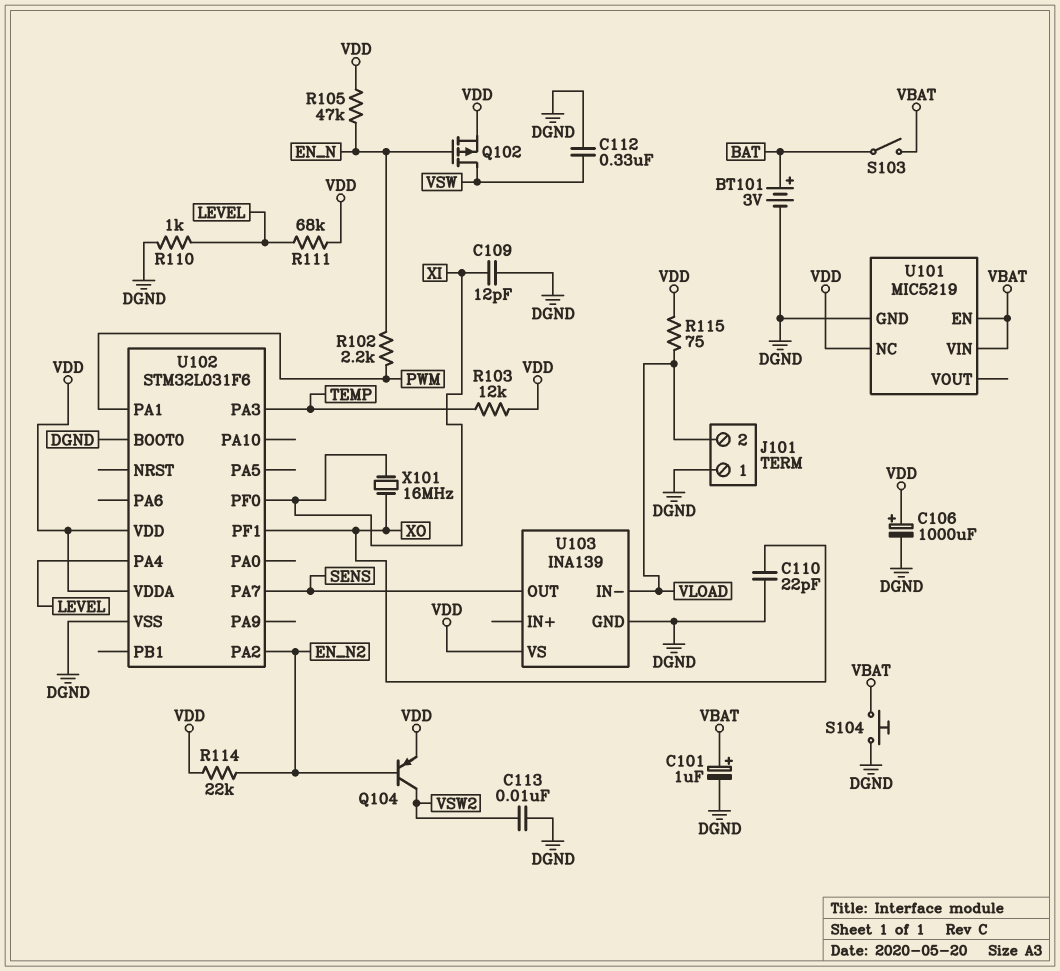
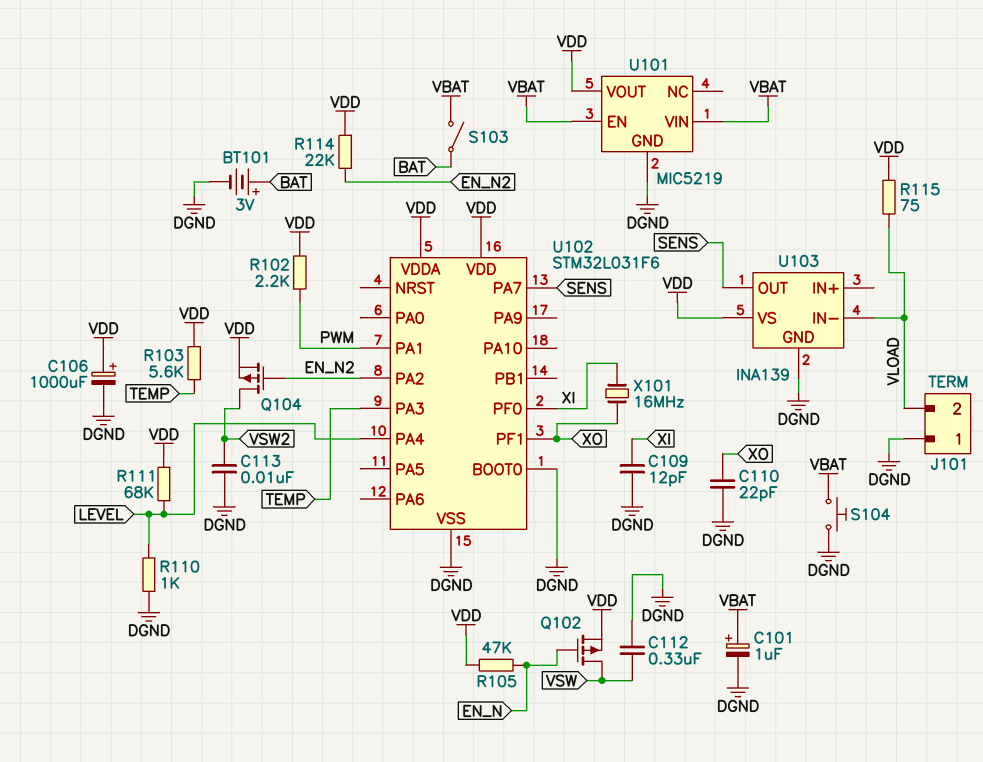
Q104: PNP (B EN_N2, C VSW2, E VDD) -> PMOS (G EN_N2, D VSW2, S VDD)
R102: 2.2k (EN_N, PWM) -> 2.2k (PWM, VDD)
R103: 12k (TEMP, VDD) -> 5.6k (TEMP, VDD)
U101 pin NC: VDD -> none
U101 pin VOUT: none -> VDD

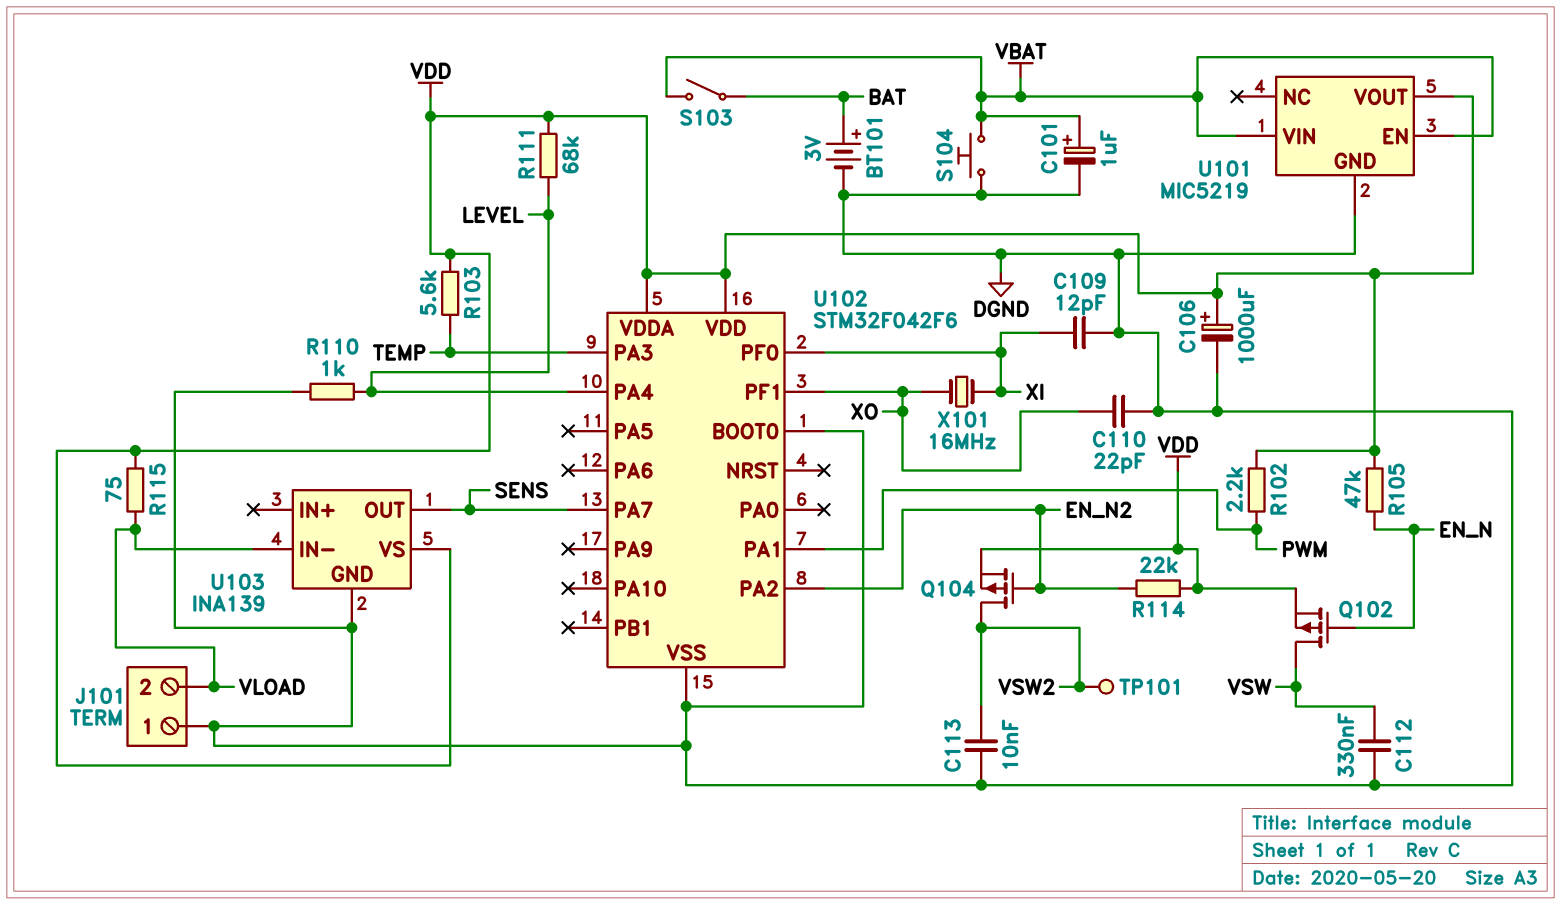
TP101: none -> test point (VSW2)
U102: STM32L031F6 -> STM32F042F6

